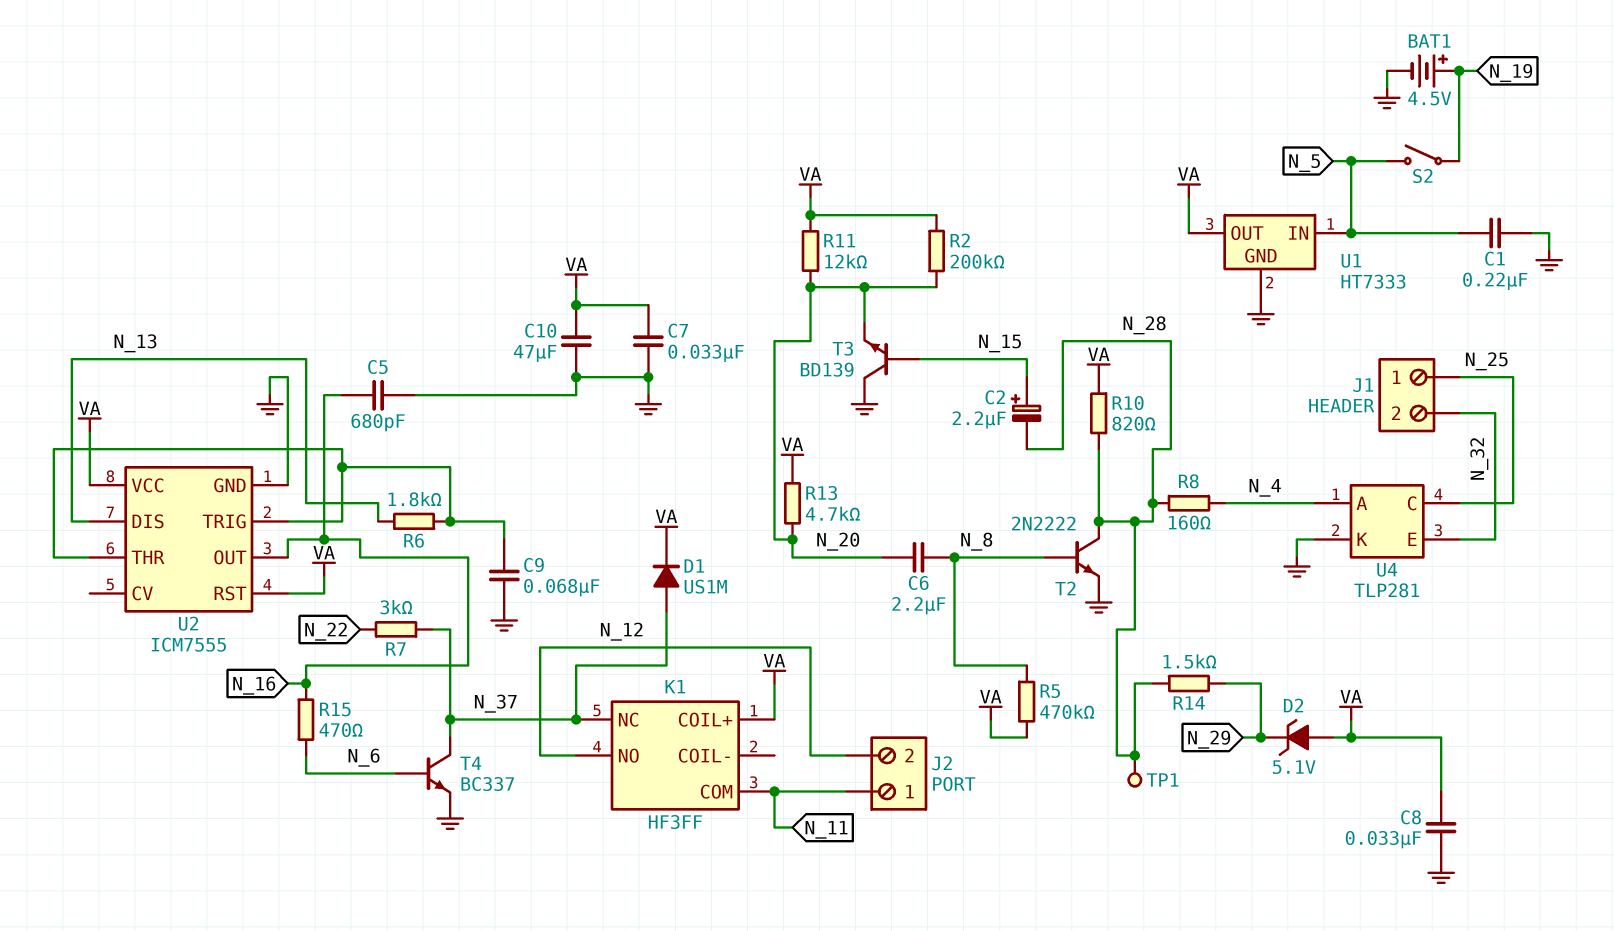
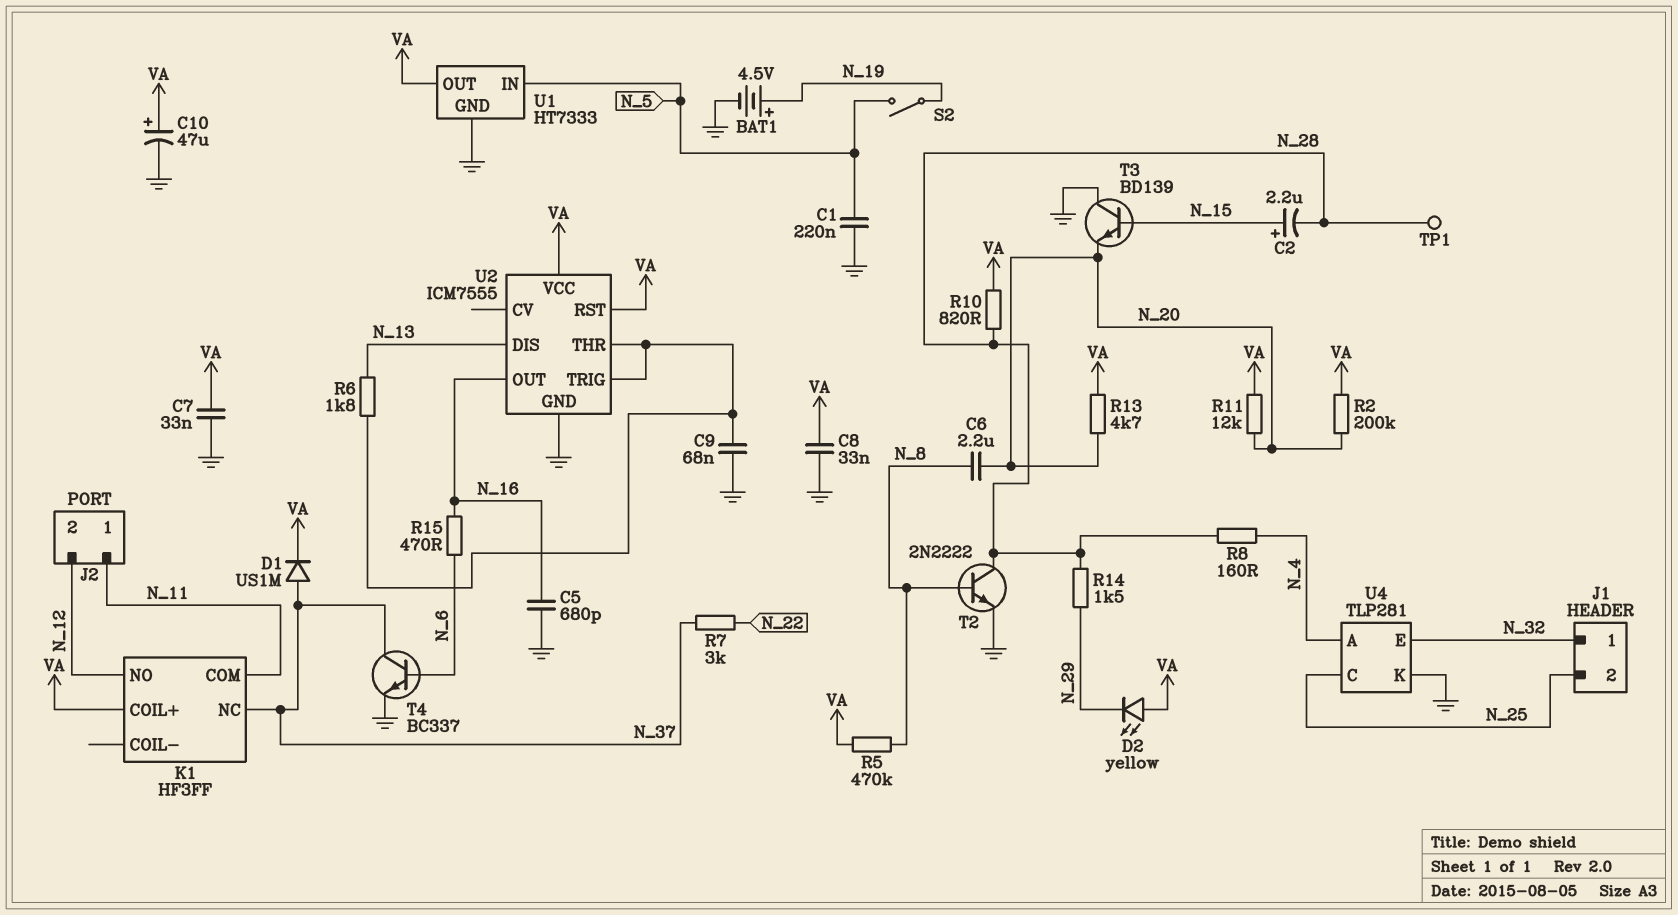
C10: 47uF (GND, VA) -> 47uF (plus VA, minus GND)
D2: zener 5.1V (A VA, K N_29) -> LED yellow (A VA, K N_29)
J1 pin 1: N_25 -> N_32
J1 pin 2: N_32 -> N_25

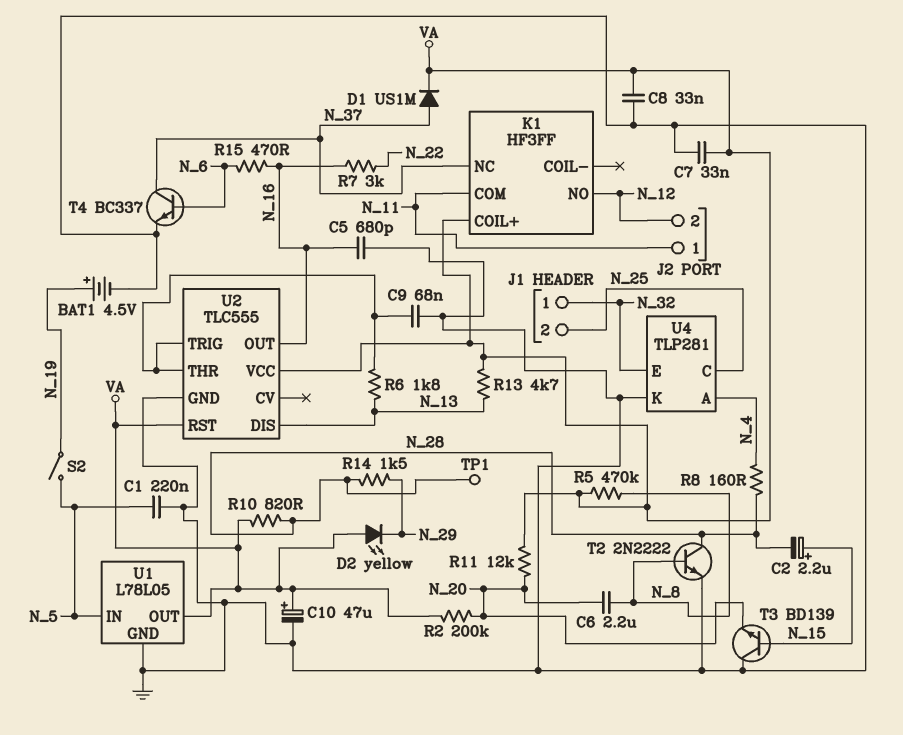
R7: 3k (N_22, N_37) -> 3k (N_16, N_22)
R13: 4.7k (N_20, VA) -> 4.7k (N_13, VA)
U1: HT7333 -> L78L05
U2: ICM7555 -> TLC555

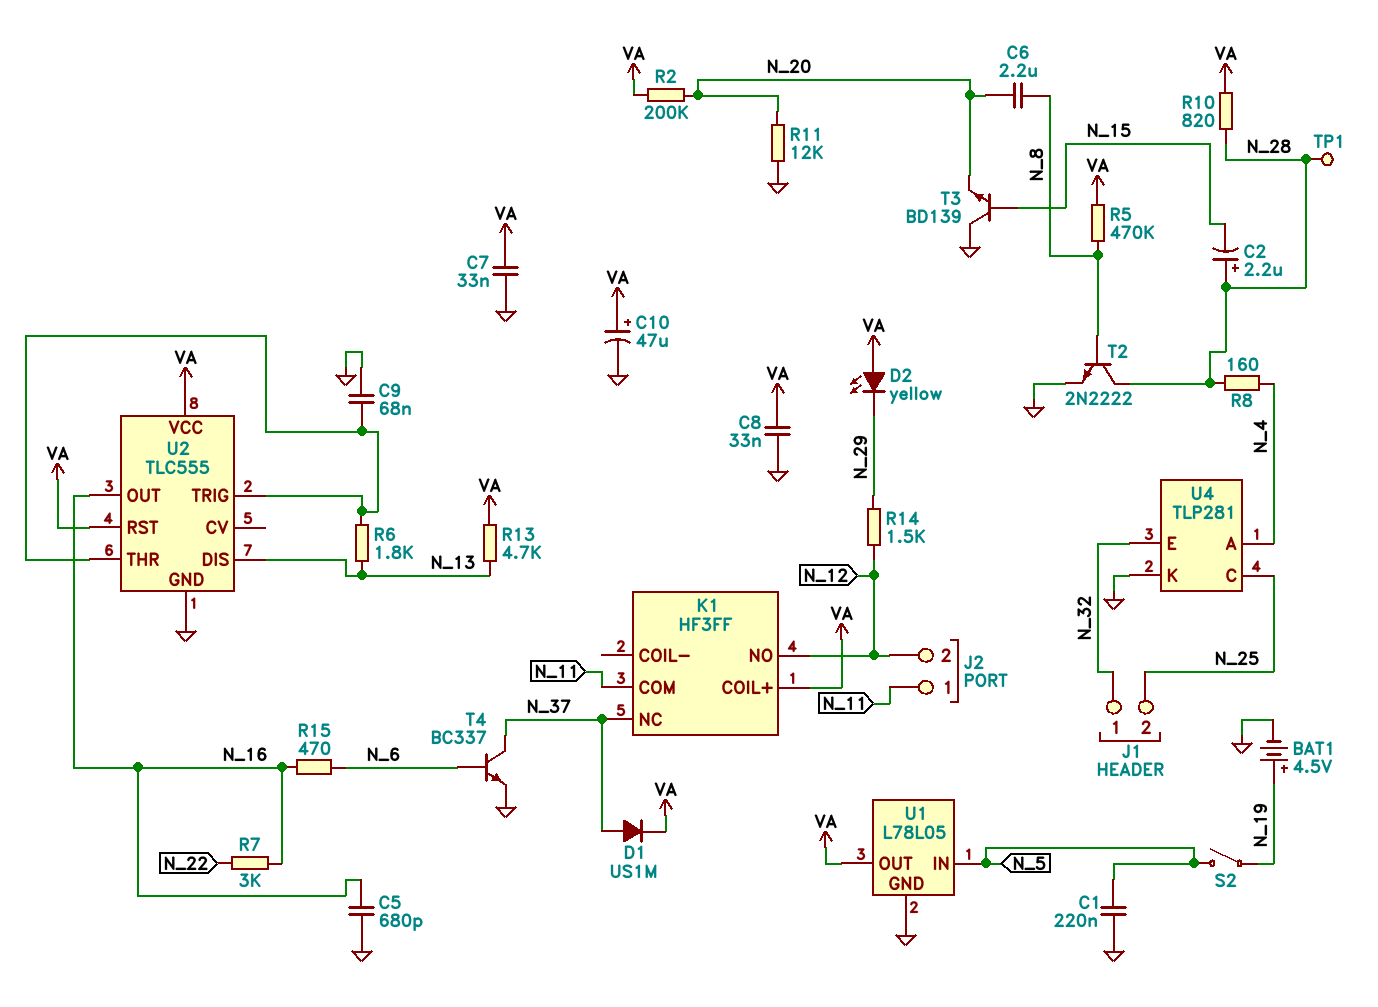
C2: 2.2uF (plus N_15, minus N_28) -> 2.2uF (plus N_28, minus N_15)
R11: 12k (N_20, VA) -> 12k (GND, N_20)
R14: 1.5k (N_28, N_29) -> 1.5k (N_12, N_29)

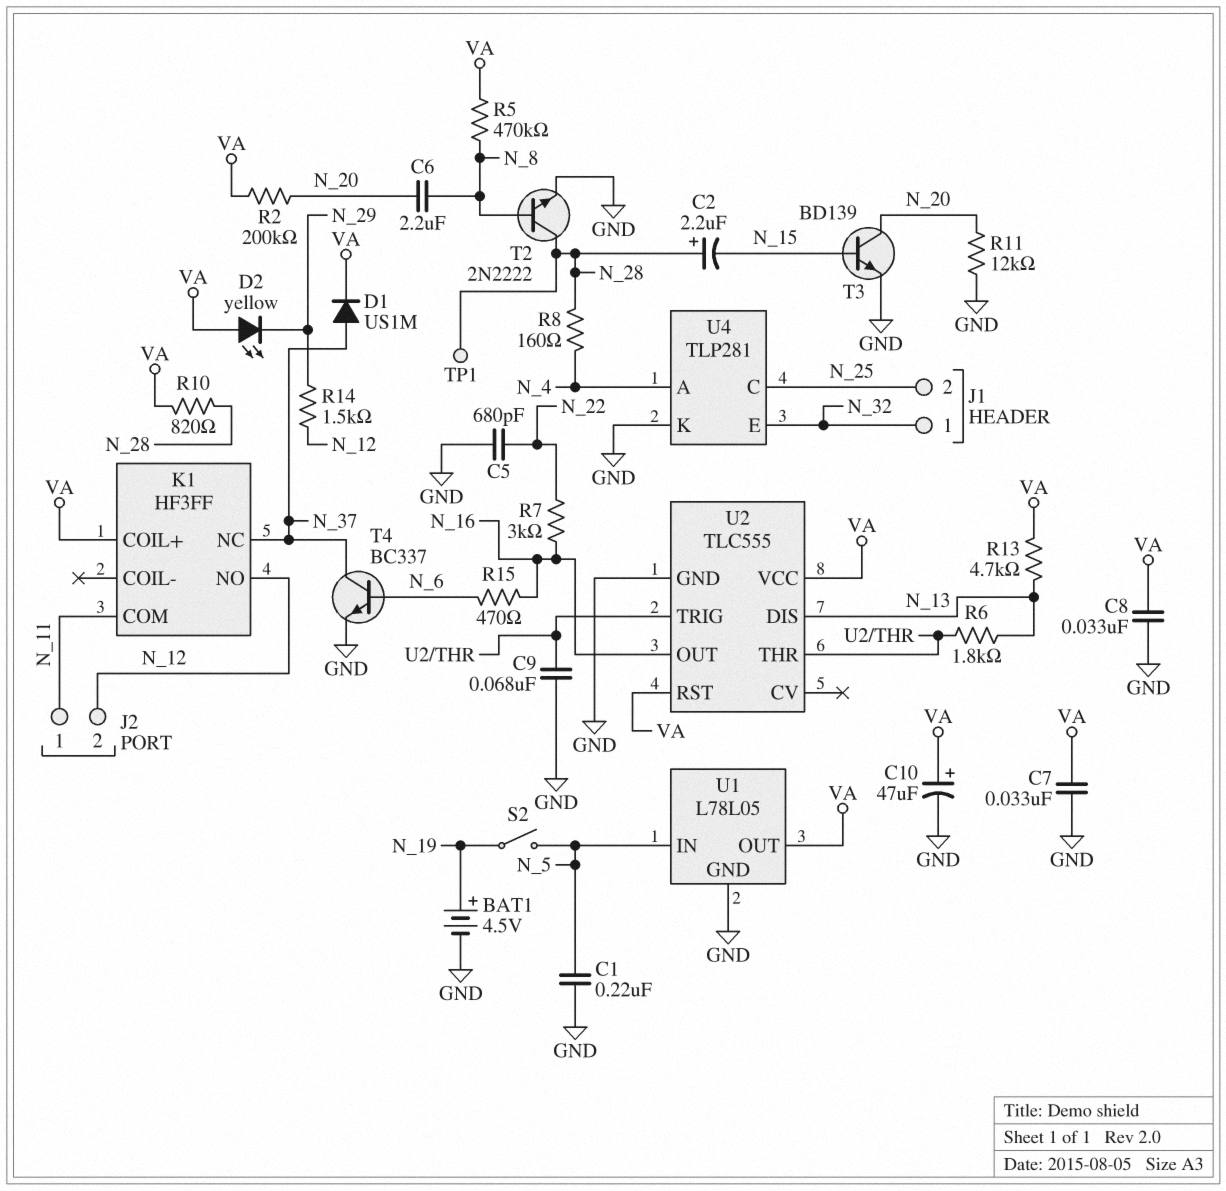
C5: 680pF (GND, N_16) -> 680pF (GND, N_22)
T3: NPN BD139 (B N_15, C GND, E N_20) -> NPN BD139 (B N_15, C N_20, E GND)

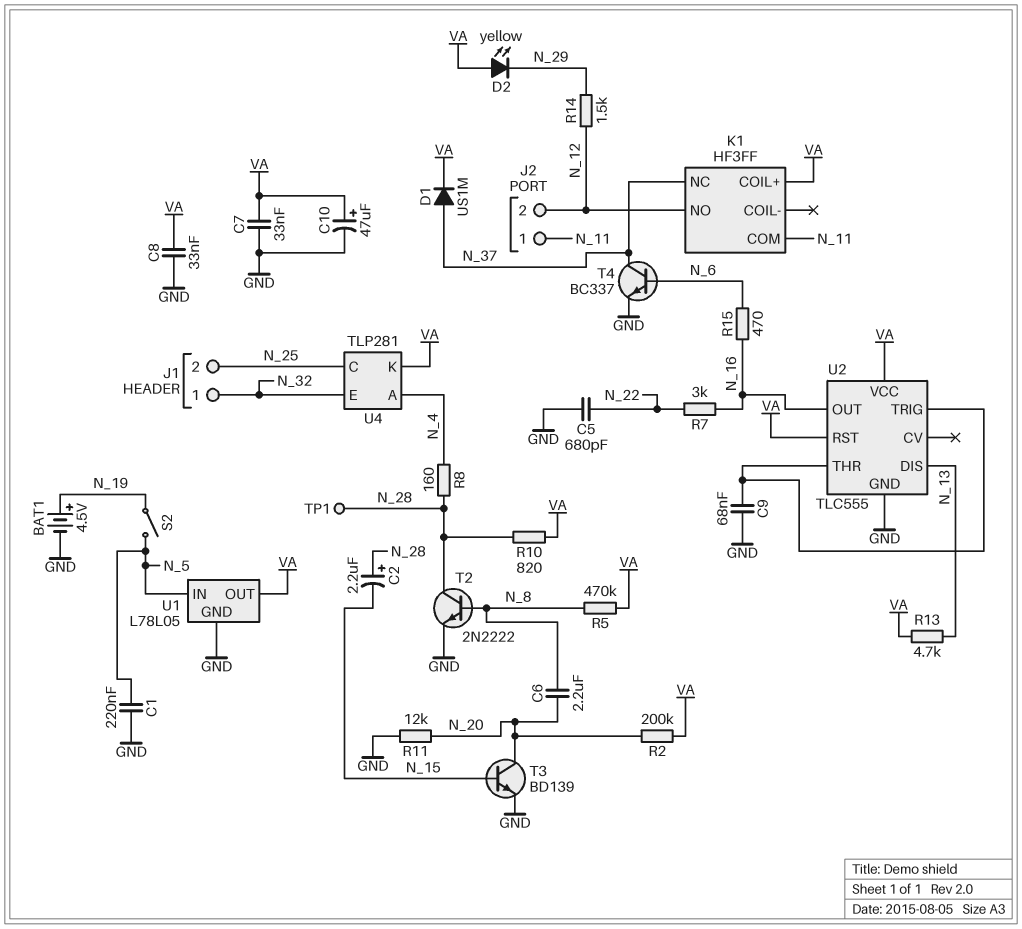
R6: 1.8k (N_13, U2/THR) -> none
U4 pin K: GND -> VA

